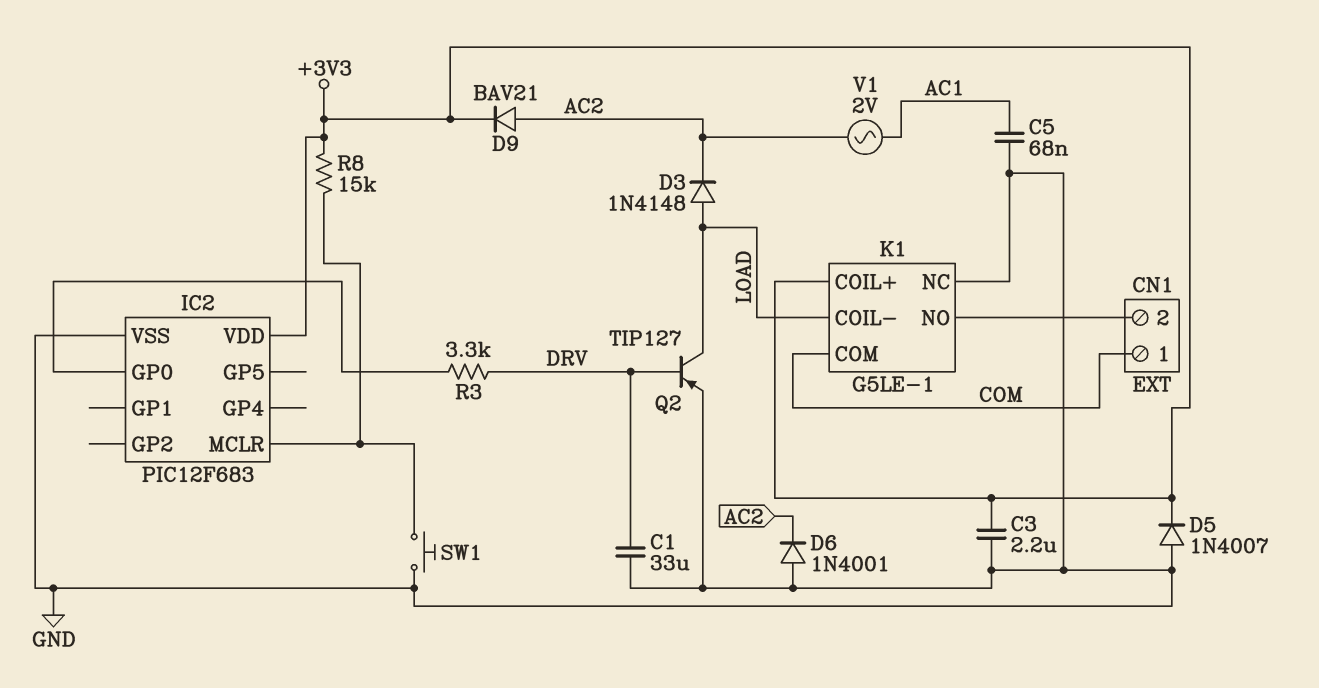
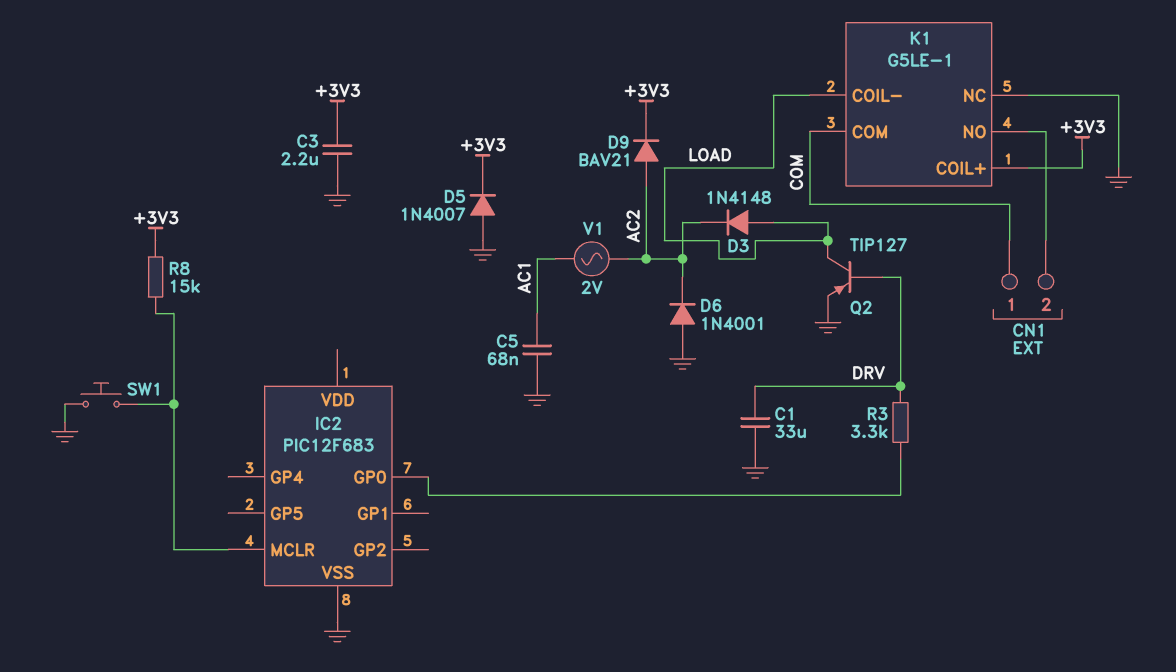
IC2 pin VDD: +3V3 -> none

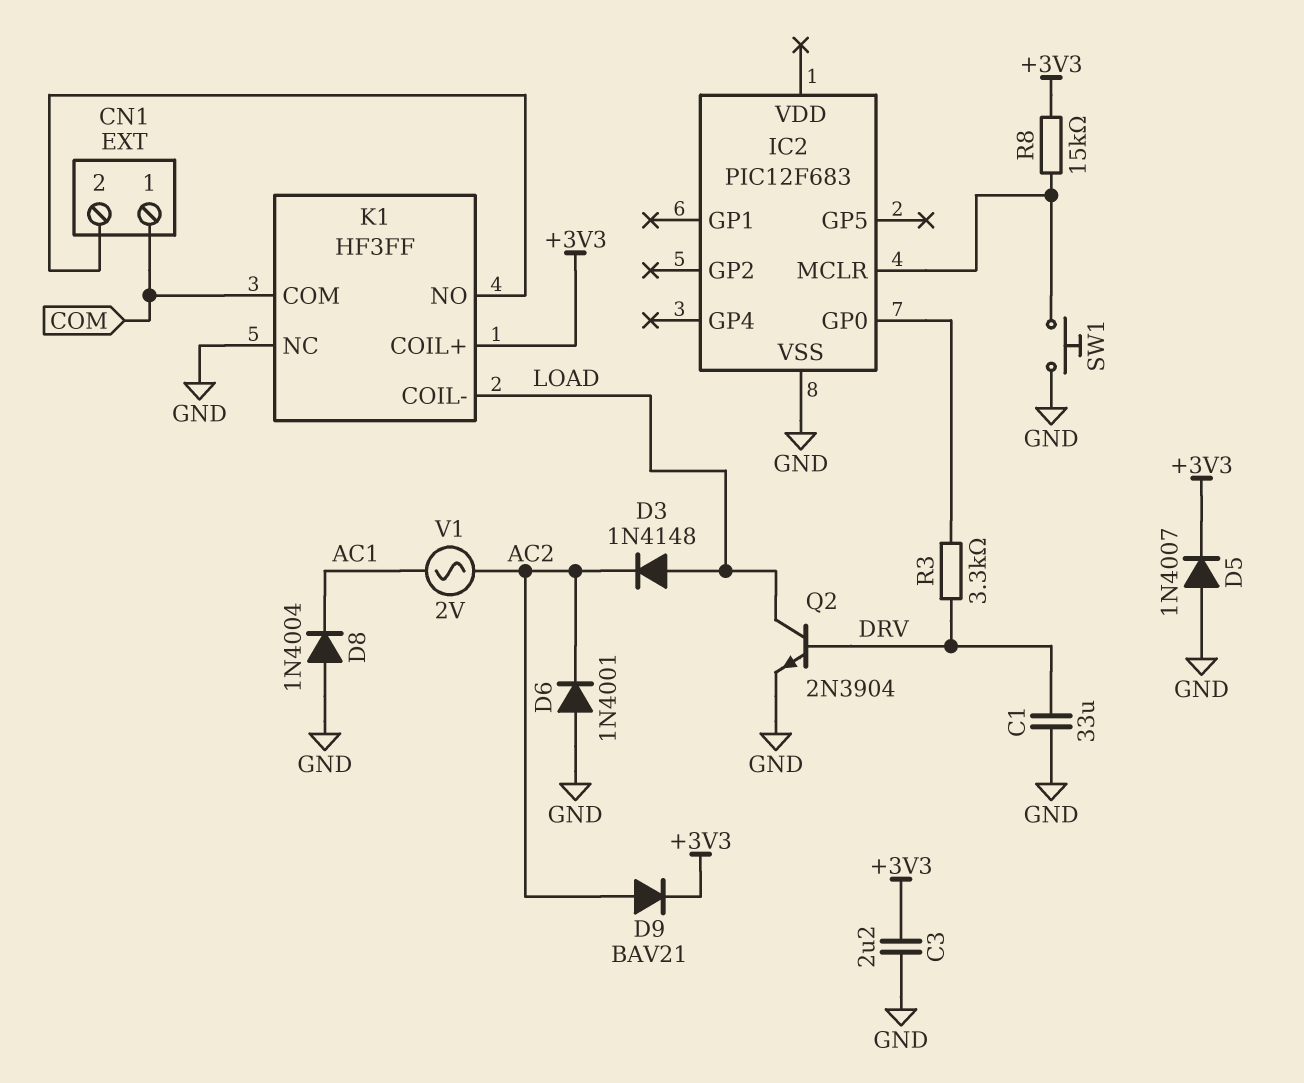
C5: 68nF (AC1, GND) -> none
D8: none -> diode 1N4004 (A GND, K AC1)
K1: G5LE-1 -> HF3FF
Q2: PNP TIP127 (B DRV, C LOAD, E GND) -> NPN 2N3904 (B DRV, C LOAD, E GND)

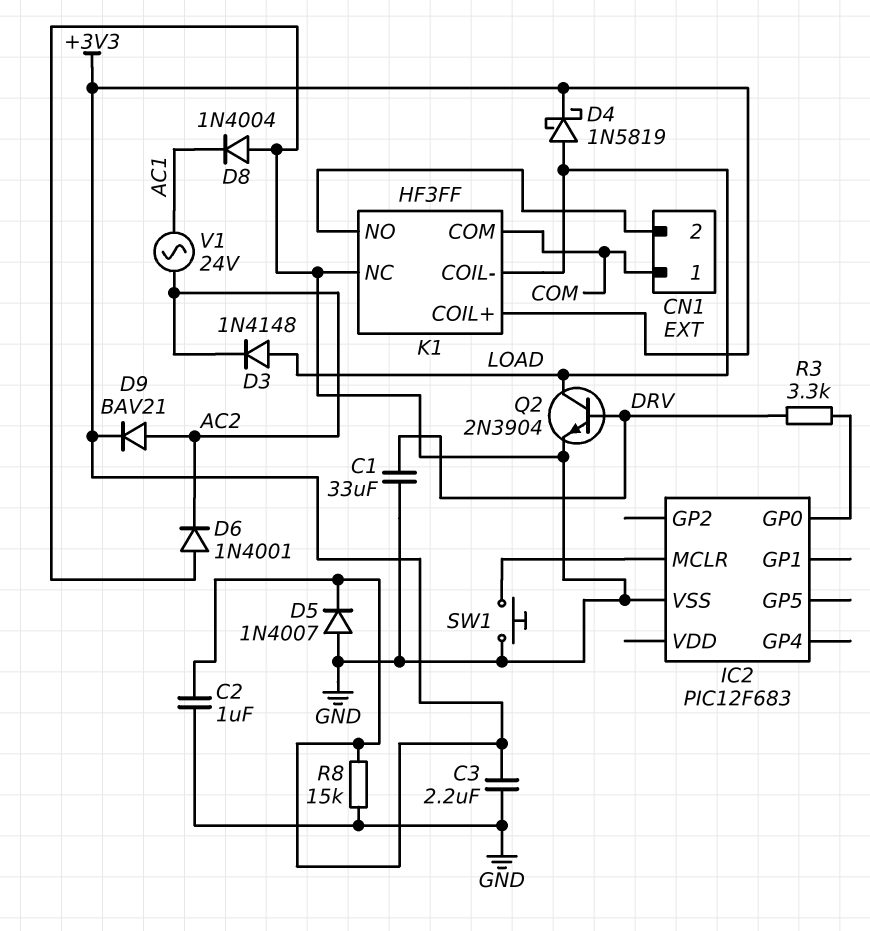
C2: none -> 1uF (+3V3, GND)
D4: none -> schottky 1N5819 (A LOAD, K +3V3)
R8: 15k (+3V3, IC2/MCLR) -> 15k (+3V3, GND)
V1: AC 2V (AC1, AC2) -> AC 24V (AC1, AC2)

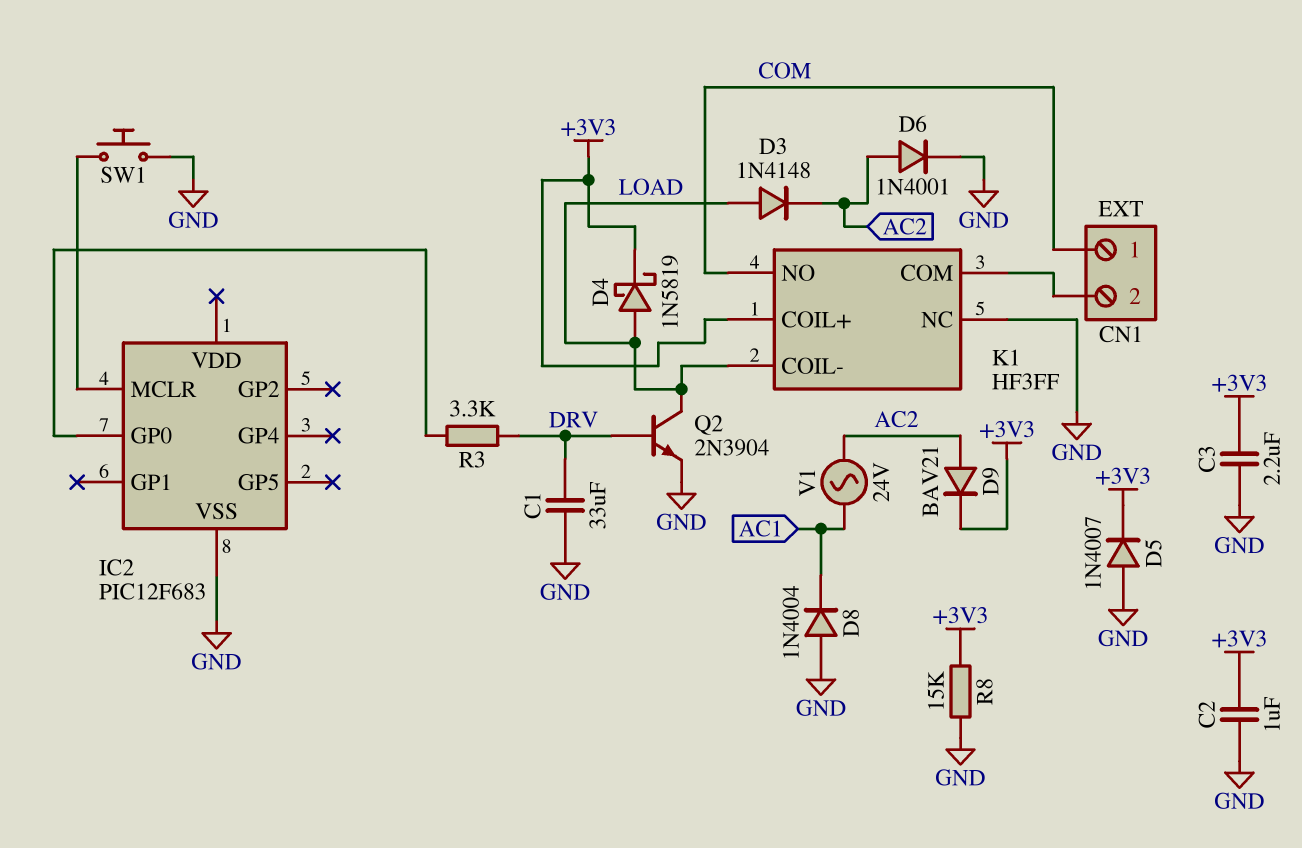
D6: diode 1N4001 (A GND, K AC2) -> diode 1N4001 (A AC2, K GND)
K1 pin COM: COM -> CN1/2
K1 pin NO: CN1/2 -> COM

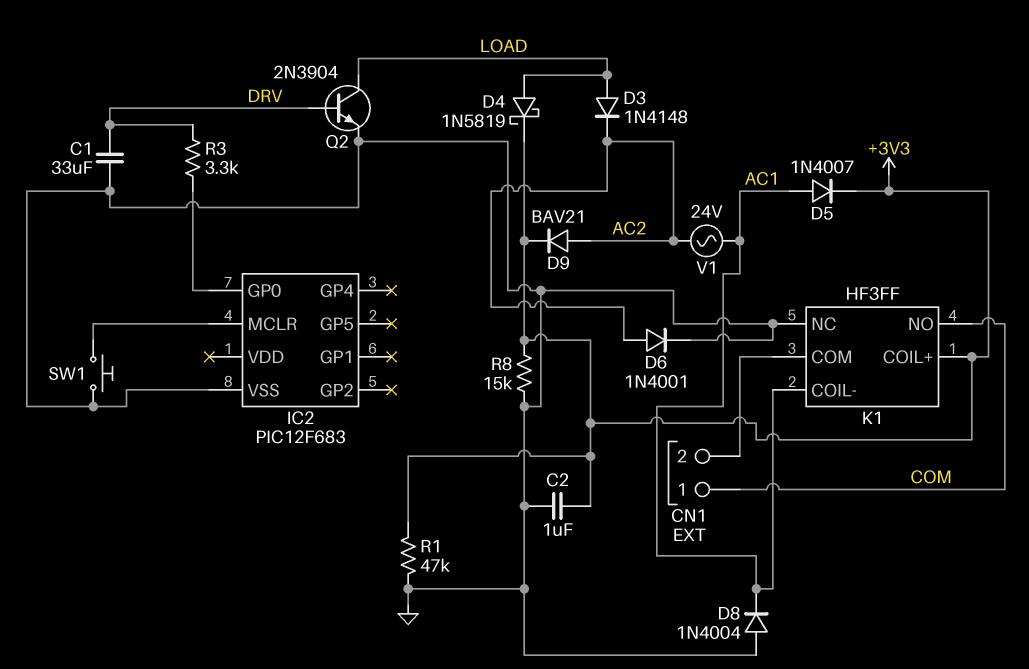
C3: 2.2uF (+3V3, GND) -> none
D5: diode 1N4007 (A GND, K +3V3) -> diode 1N4007 (A AC1, K +3V3)
K1 pin COIL-: LOAD -> AC1
R1: none -> 47k (+3V3, GND)

